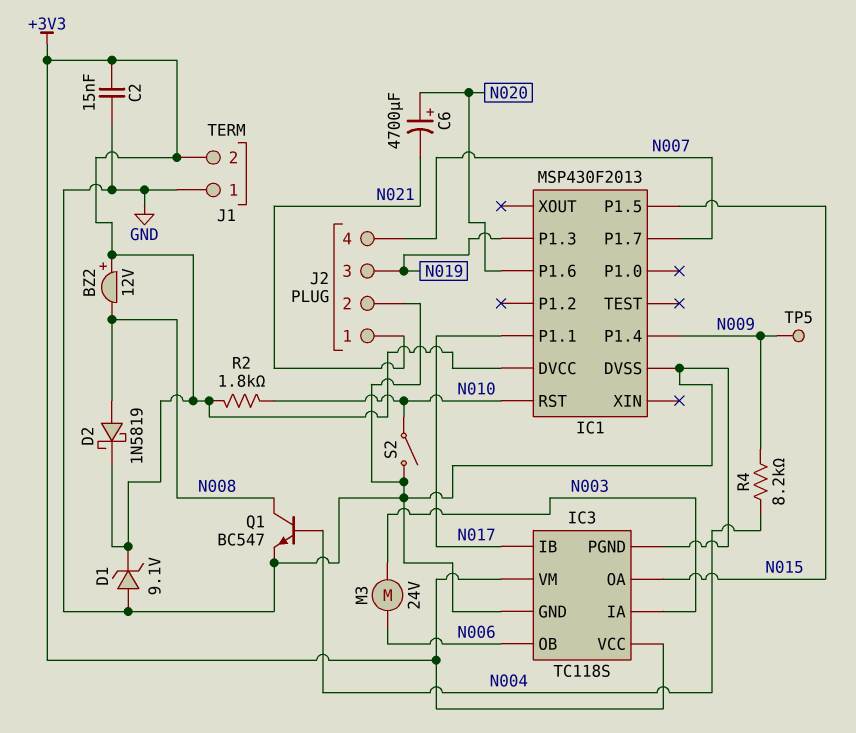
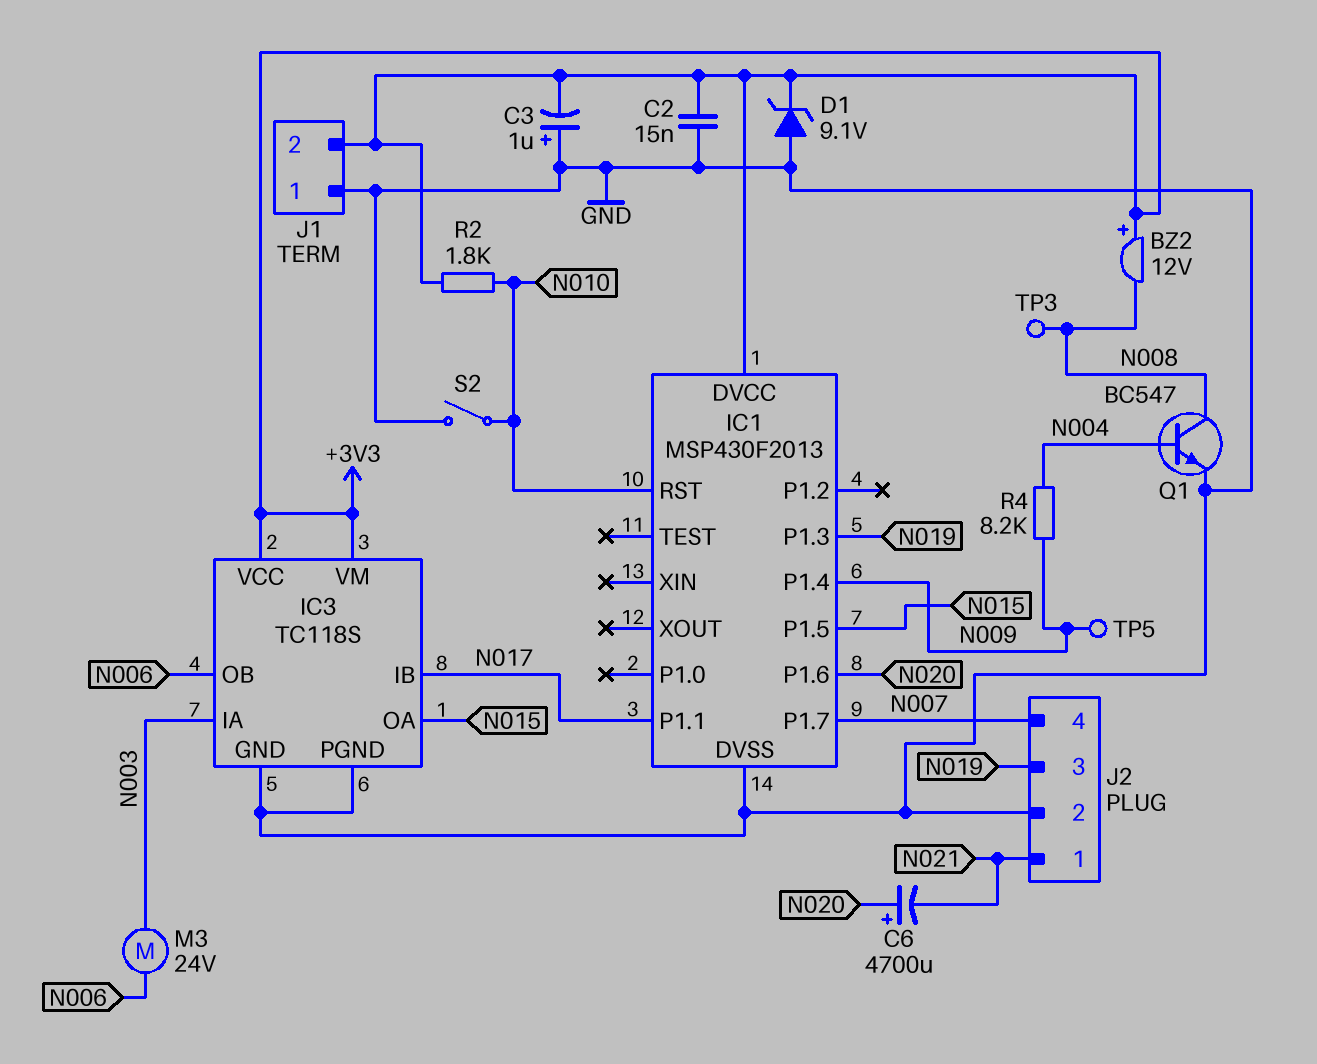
C3: none -> 1uF (plus GND, minus +3V3)
D2: schottky 1N5819 (A N008, K +3V3) -> none
TP3: none -> test point (N008)

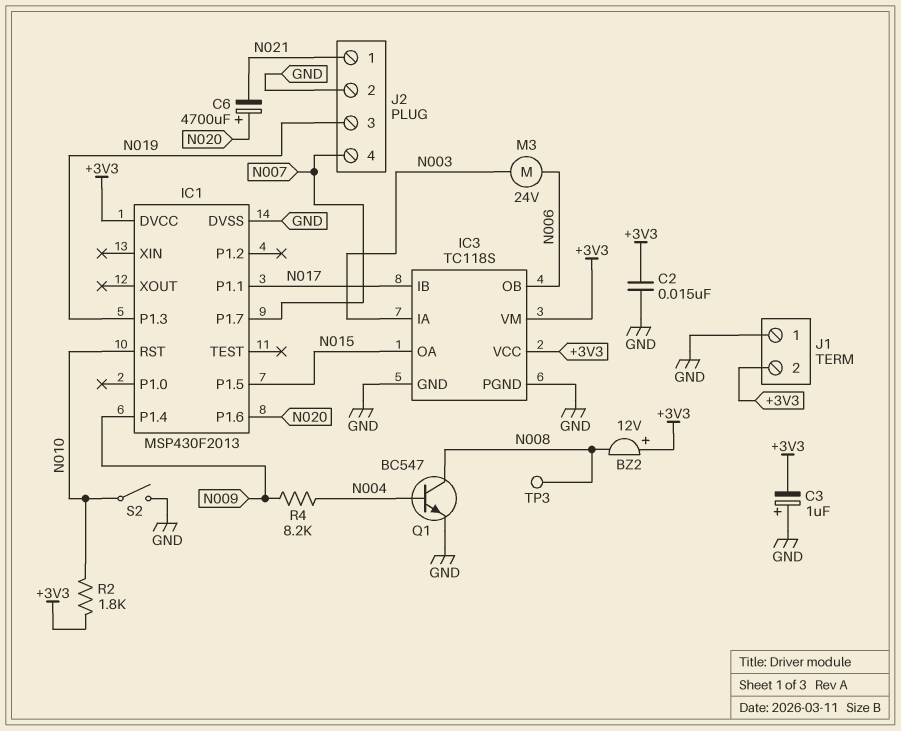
D1: zener 9.1V (A GND, K +3V3) -> none
TP5: test point (N009) -> none

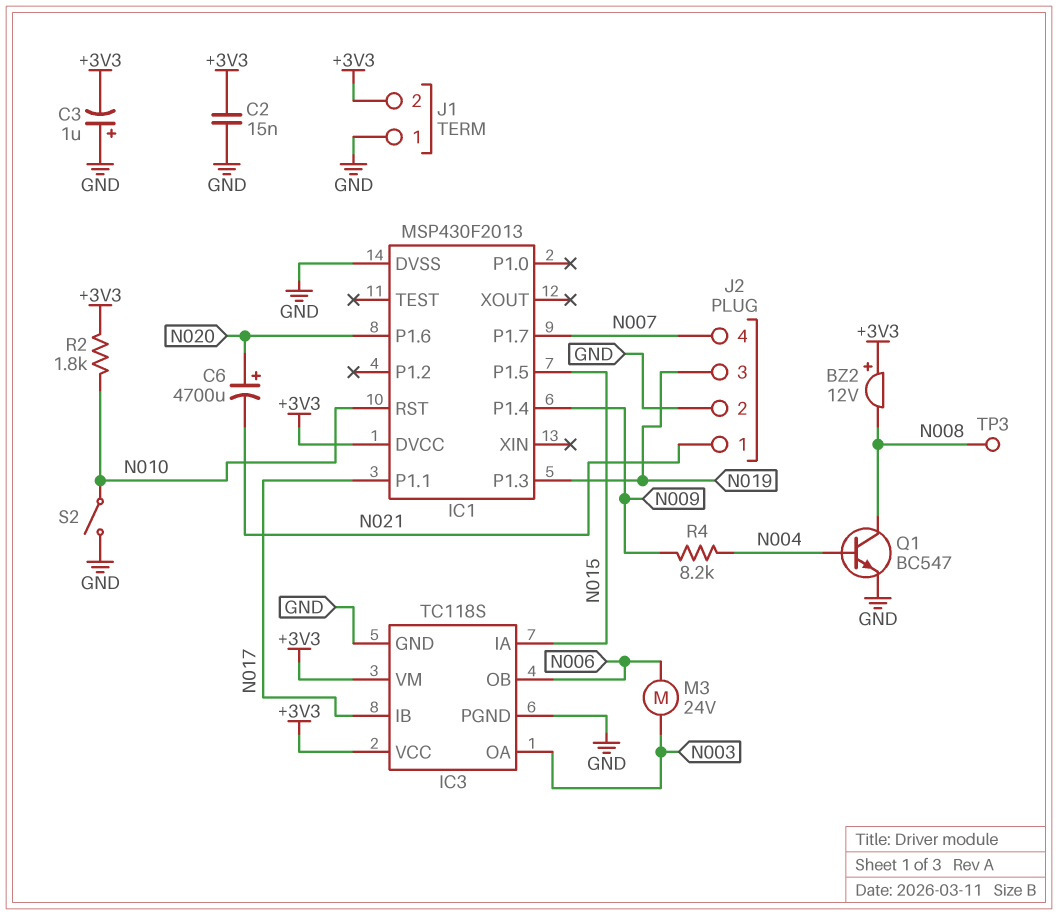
IC3 pin IA: N003 -> N015
IC3 pin OA: N015 -> N003

